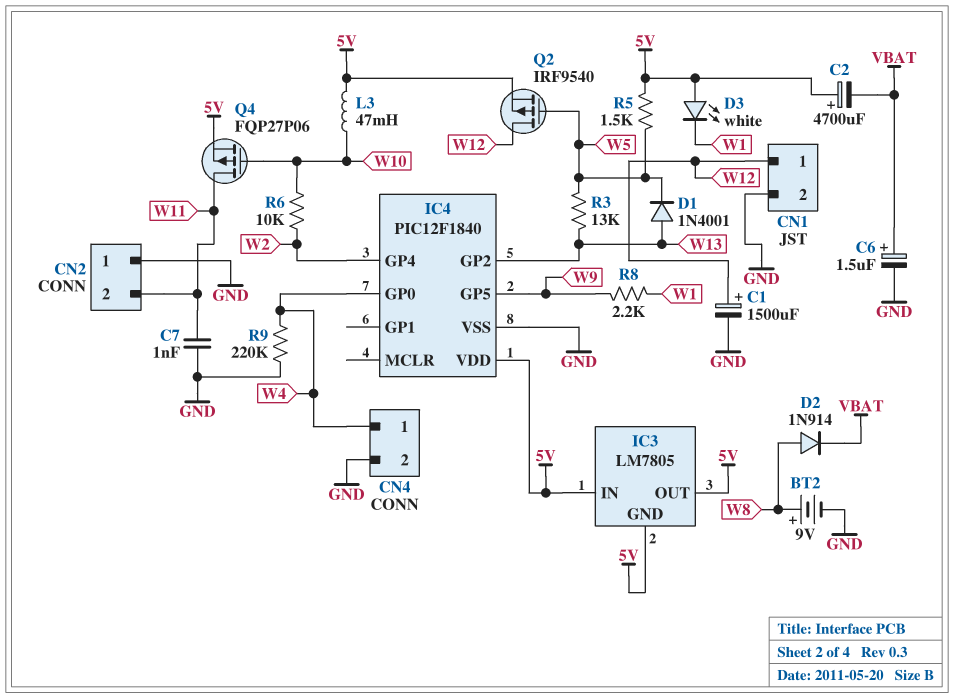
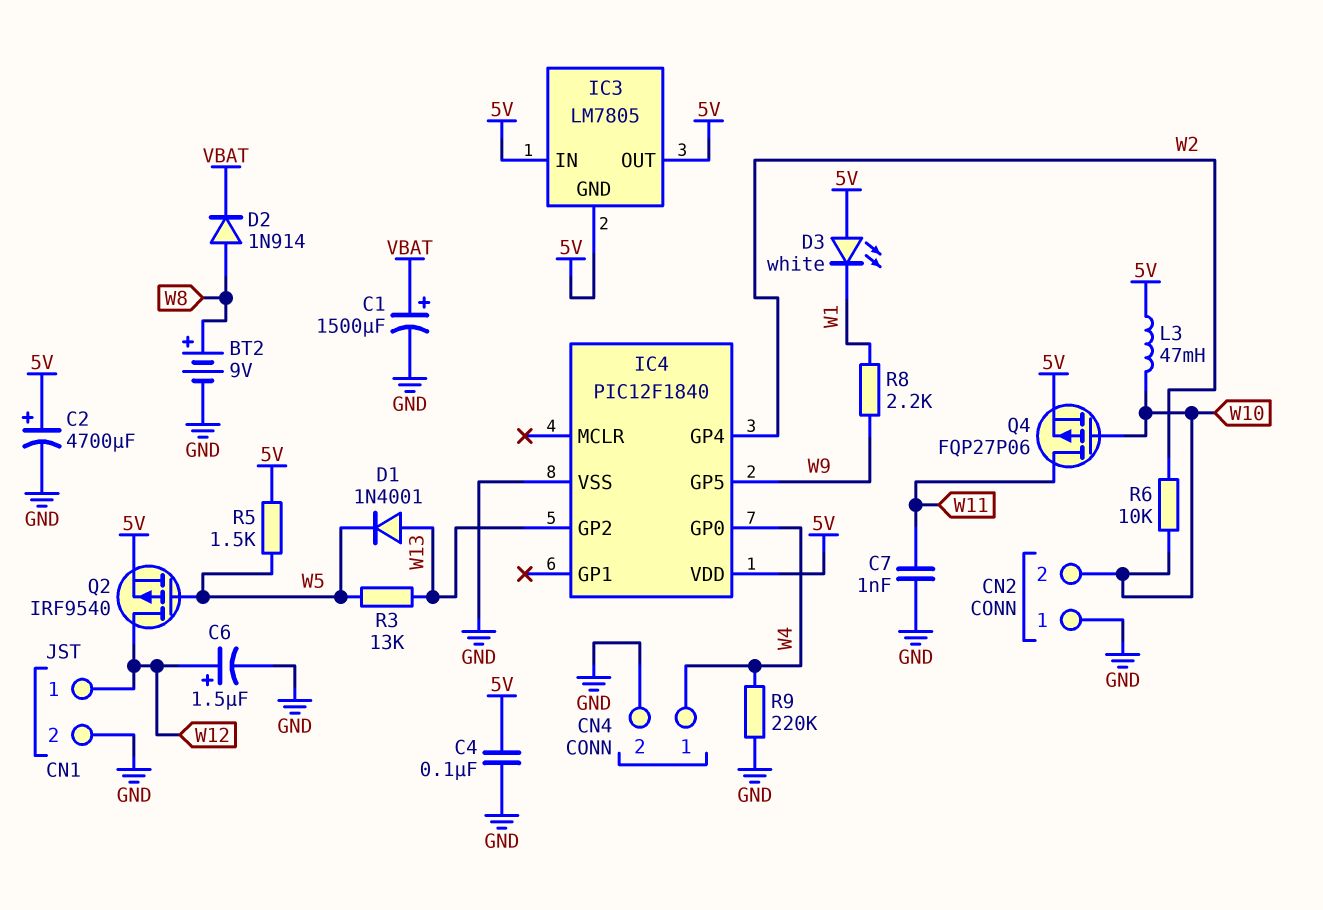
C1: 1500uF (plus W12, minus GND) -> 1500uF (plus VBAT, minus GND)
C2: 4700uF (plus 5V, minus VBAT) -> 4700uF (plus 5V, minus GND)
C4: none -> 100nF (5V, GND)
C6: 1.5uF (plus VBAT, minus GND) -> 1.5uF (plus W12, minus GND)
CN2 pin 2: W11 -> W10

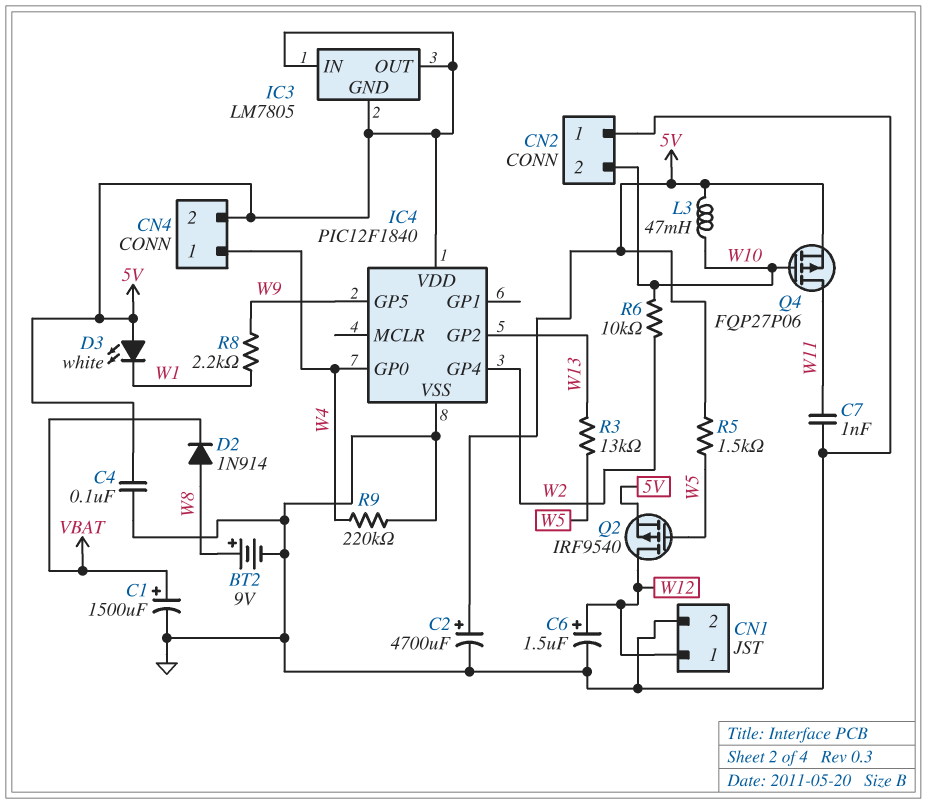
CN4 pin 2: GND -> 5V
D1: diode 1N4001 (A W13, K W5) -> none

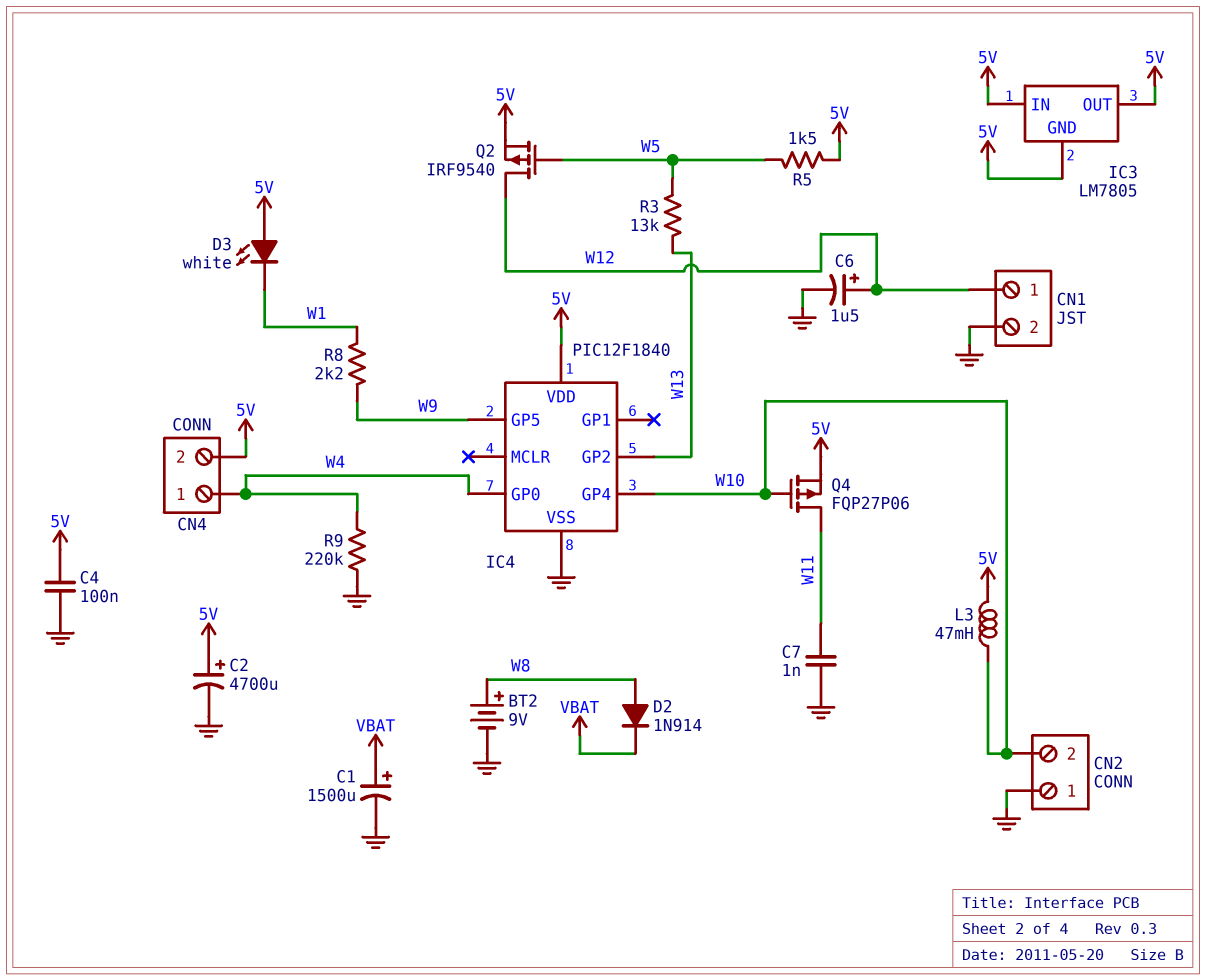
IC4 pin GP4: W2 -> W10
R6: 10k (W2, W10) -> none

